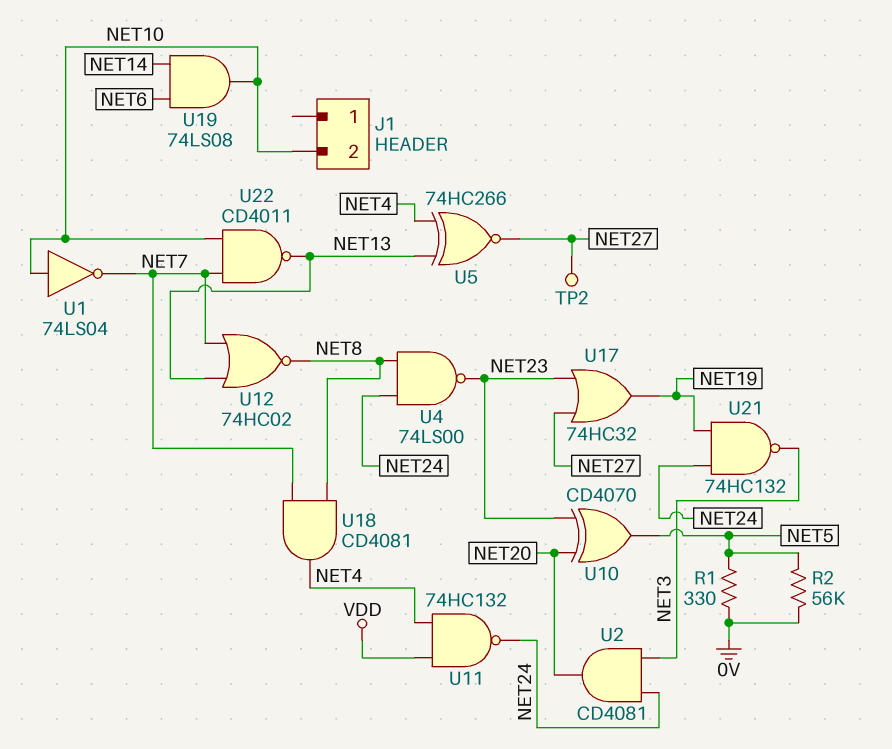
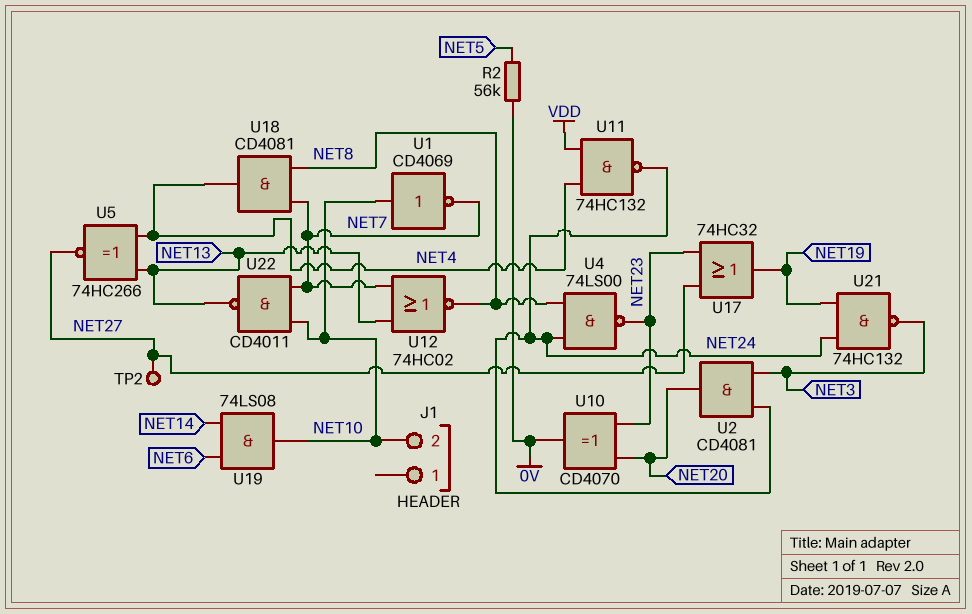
R1: 330 (0V, NET5) -> none
U1: NOT 74LS04 (in NET10, out NET7) -> NOT CD4069 (in NET10, out NET7)
U10: XOR CD4070 (in NET20, in NET23, out NET5) -> XOR CD4070 (in NET20, in NET23, out 0V)

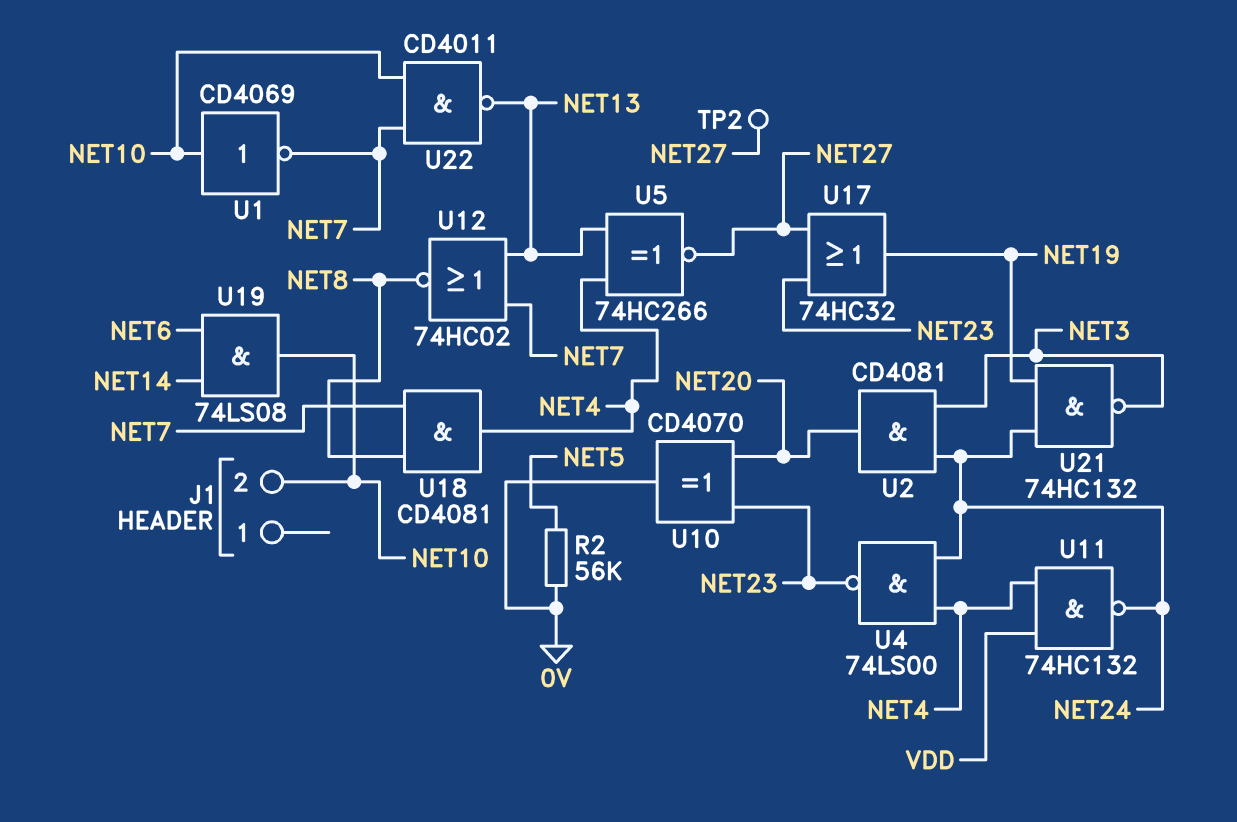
U4: NAND 74LS00 (in NET8, in NET24, out NET23) -> NAND 74LS00 (in NET4, in NET24, out NET23)

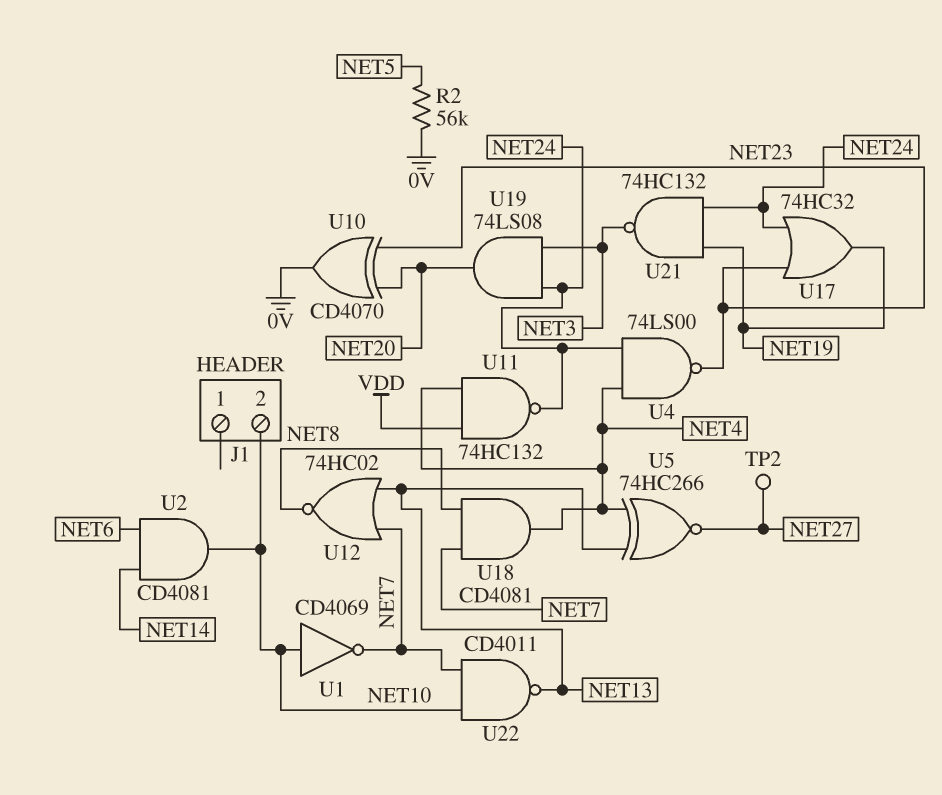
U2: AND CD4081 (in NET3, in NET24, out NET20) -> AND CD4081 (in NET6, in NET14, out NET10)
U17: OR 74HC32 (in NET23, in NET27, out NET19) -> OR 74HC32 (in NET23, in NET24, out NET19)
U19: AND 74LS08 (in NET6, in NET14, out NET10) -> AND 74LS08 (in NET3, in NET24, out NET20)

